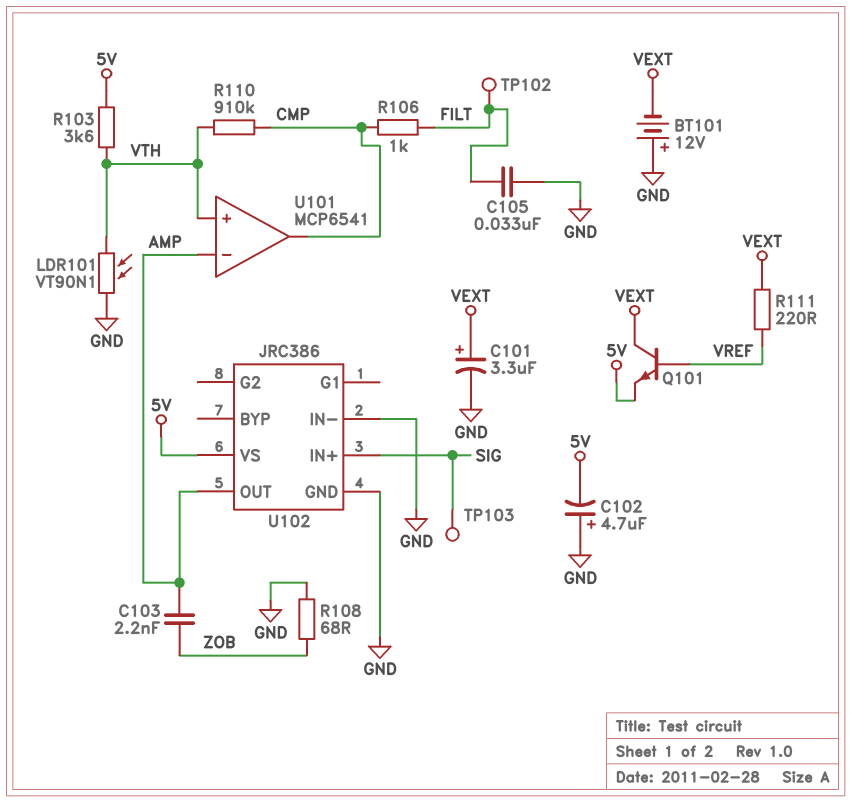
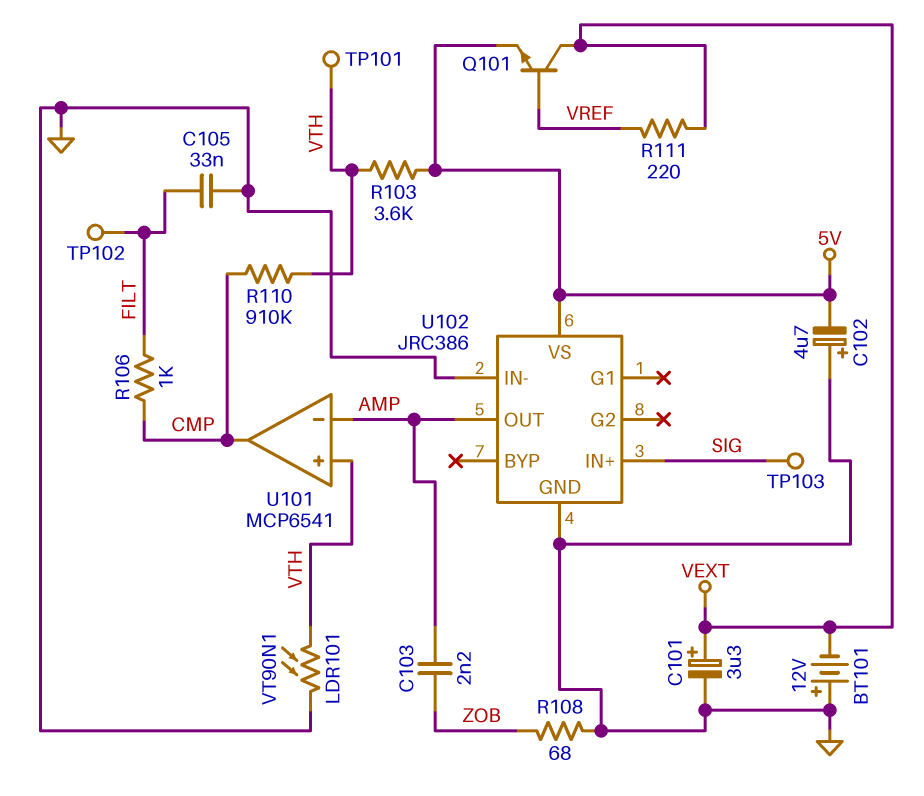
TP101: none -> test point (VTH)

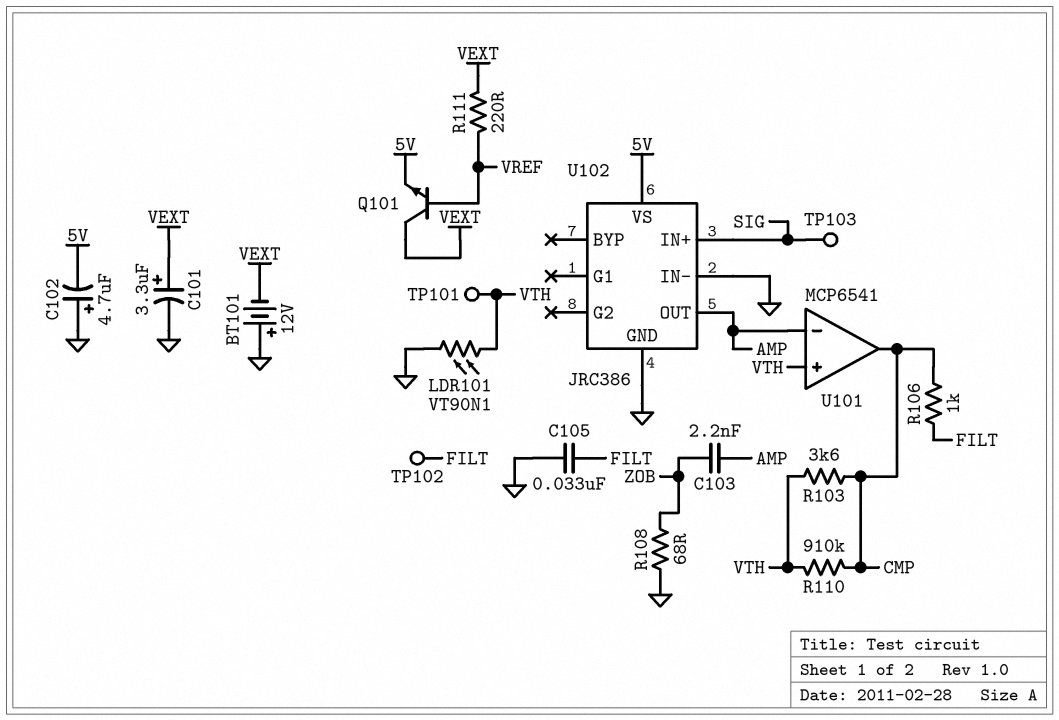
R103: 3.6k (5V, VTH) -> 3.6k (CMP, VTH)

